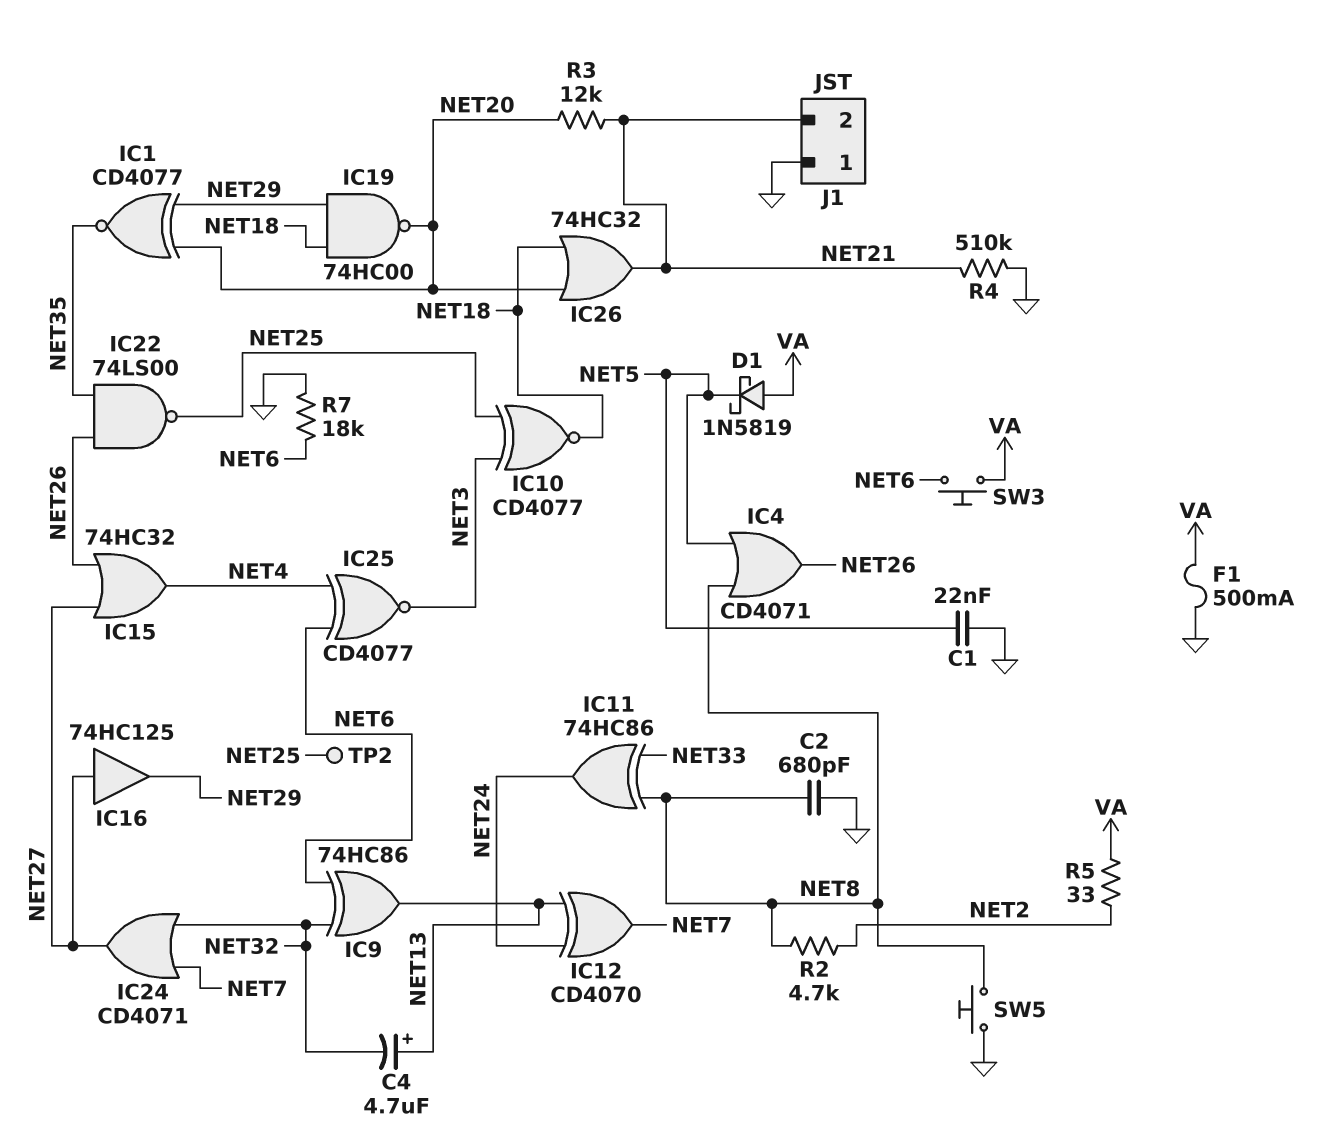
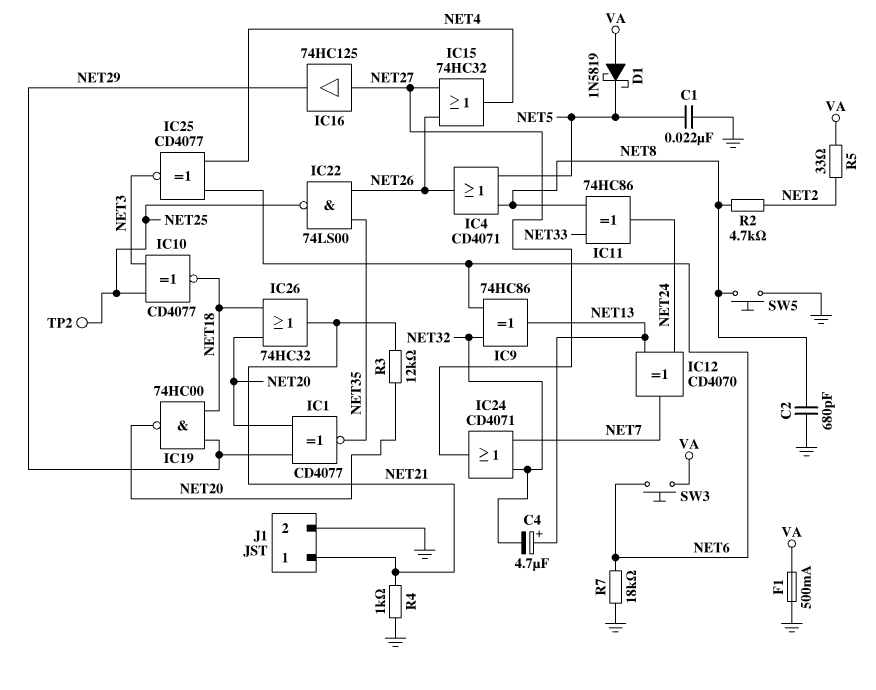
J1 pin 1: GND -> NET21
J1 pin 2: NET21 -> GND
R4: 510k (GND, NET21) -> 1k (GND, NET21)

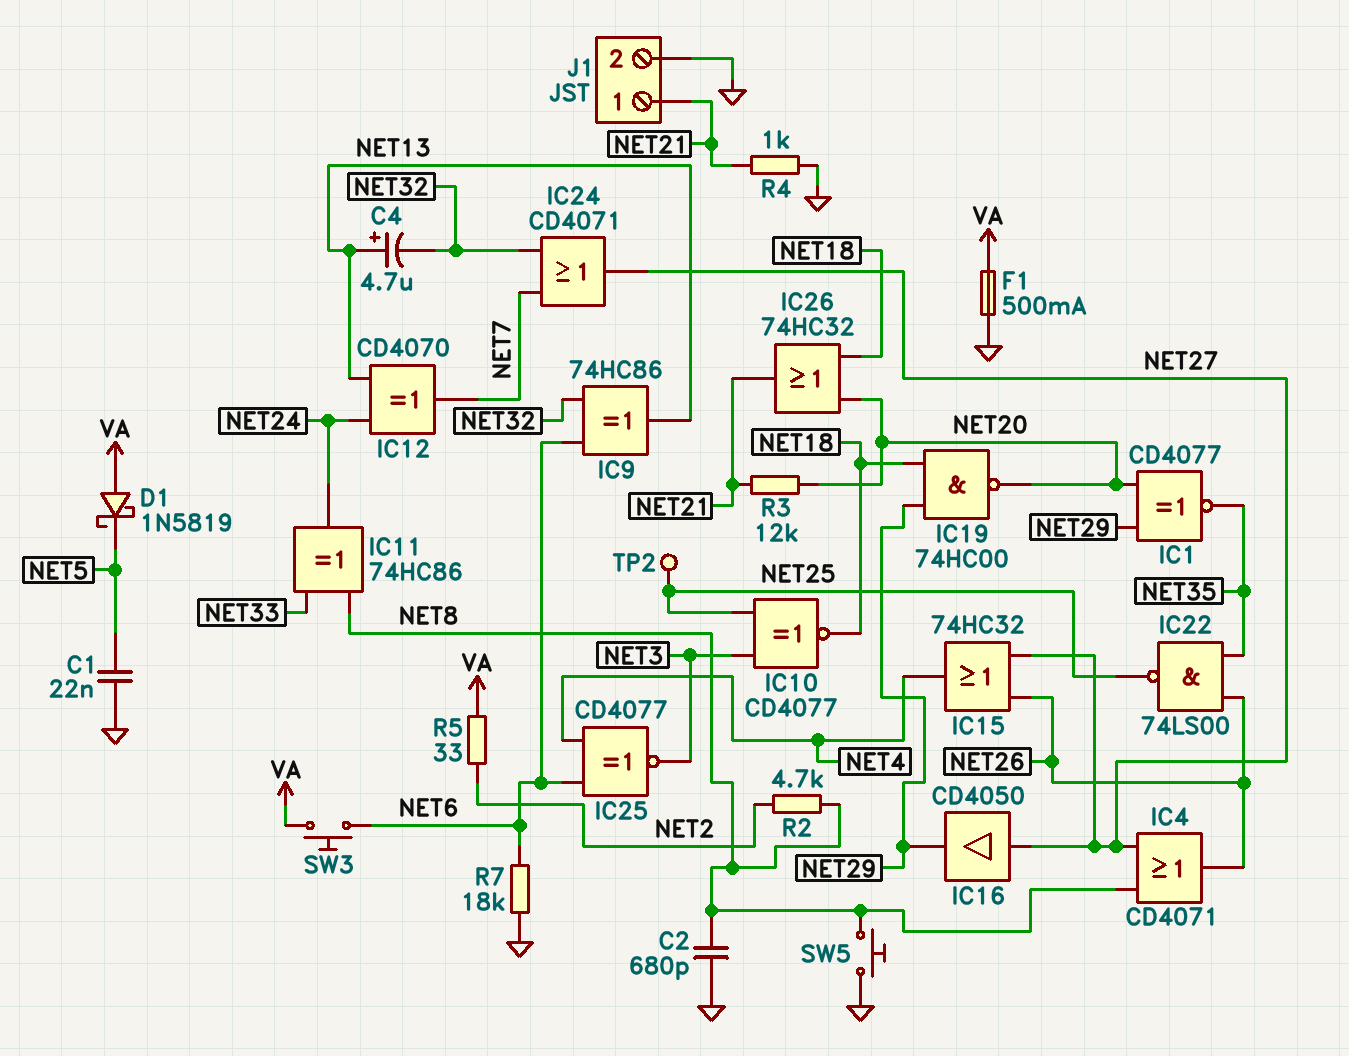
IC4: OR CD4071 (in NET5, in NET8, out NET26) -> OR CD4071 (in NET8, in NET27, out NET26)
IC16: buffer 74HC125 (in NET27, out NET29) -> buffer CD4050 (in NET27, out NET29)

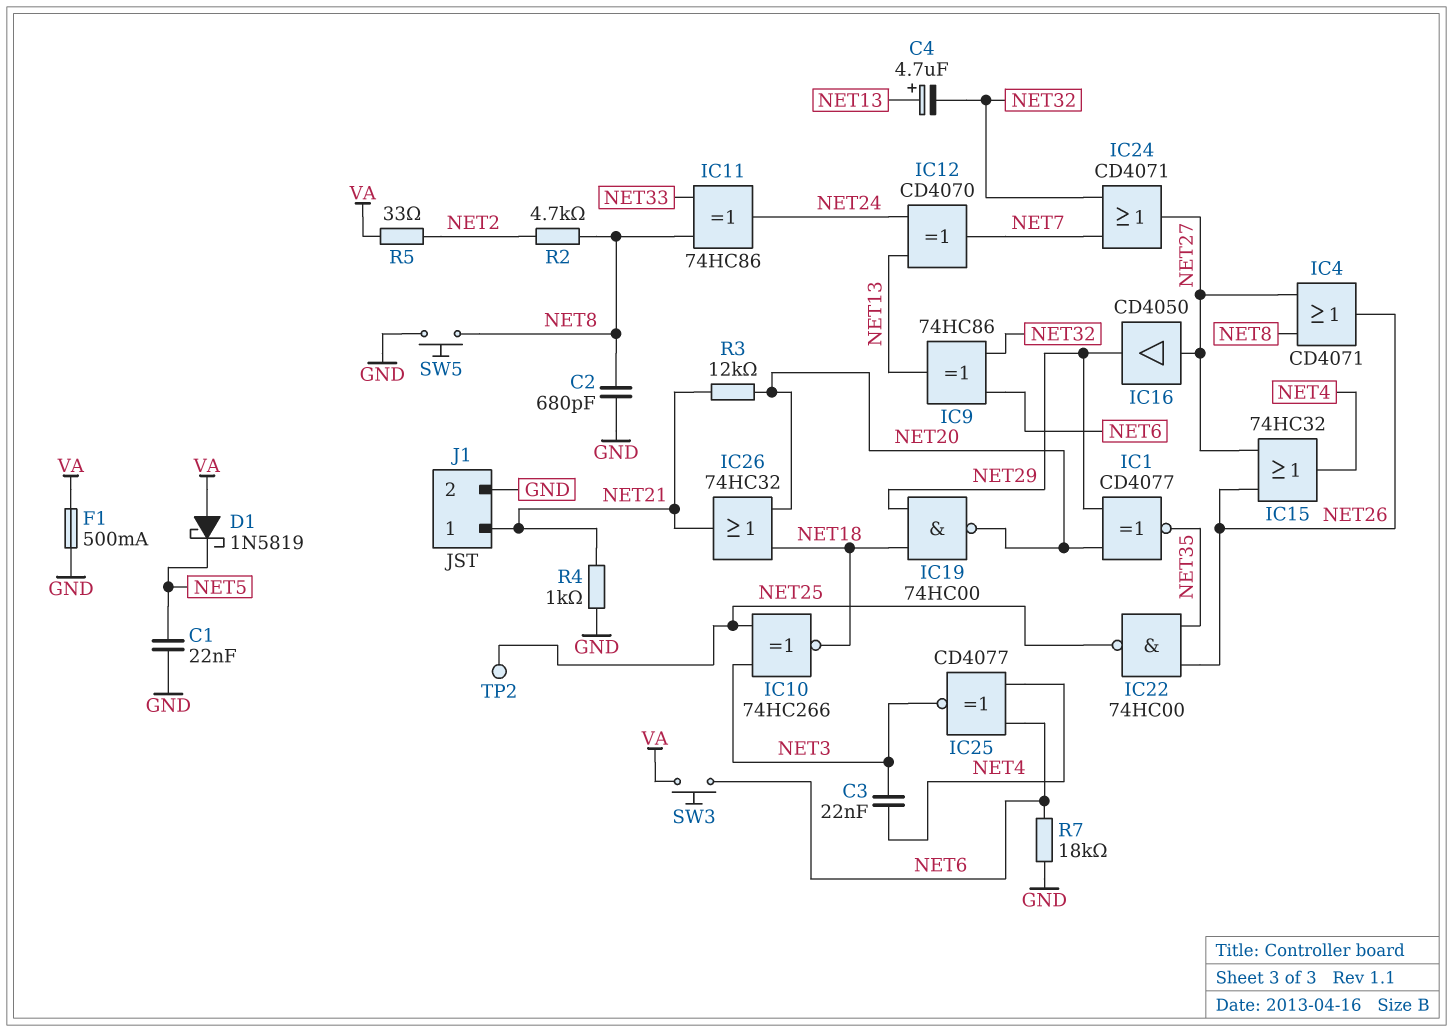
C3: none -> 22nF (NET3, NET4)
IC10: XNOR CD4077 (in NET3, in NET25, out NET18) -> XNOR 74HC266 (in NET3, in NET25, out NET18)
IC22: NAND 74LS00 (in NET26, in NET35, out NET25) -> NAND 74HC00 (in NET26, in NET35, out NET25)

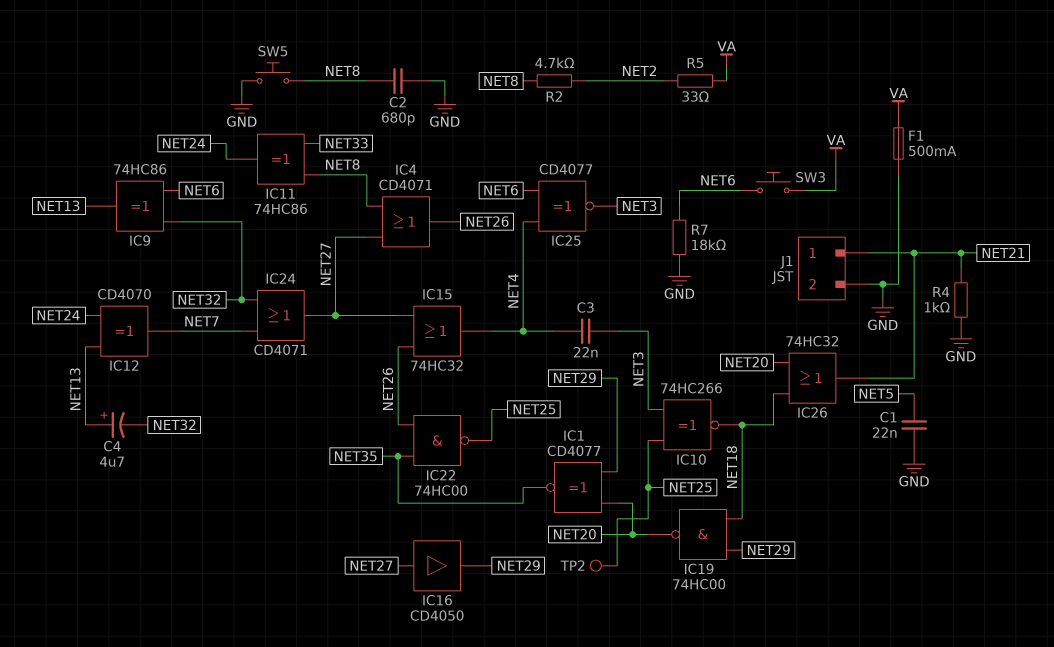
D1: schottky 1N5819 (A VA, K NET5) -> none
R3: 12k (NET20, NET21) -> none

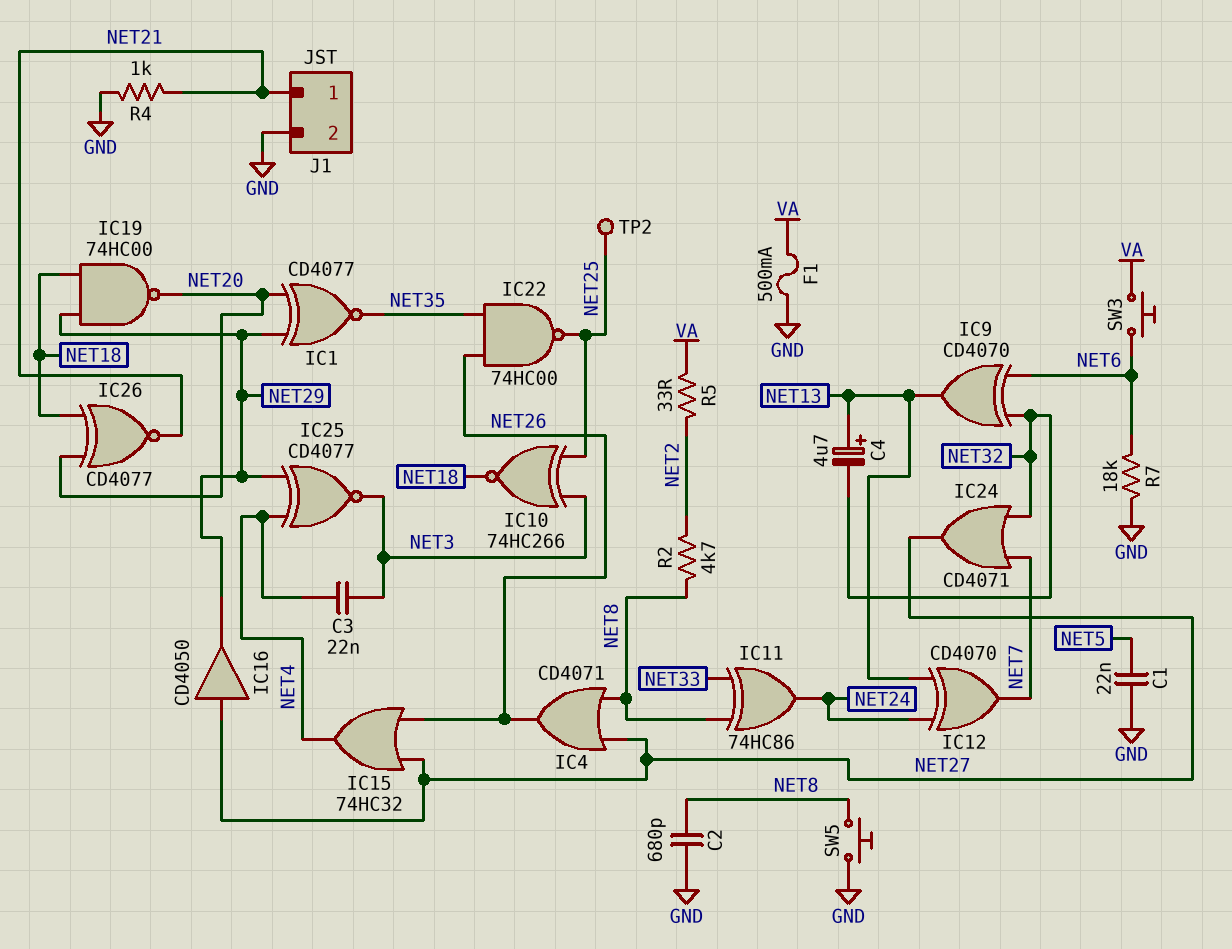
IC9: XOR 74HC86 (in NET6, in NET32, out NET13) -> XOR CD4070 (in NET6, in NET32, out NET13)
IC25: XNOR CD4077 (in NET4, in NET6, out NET3) -> XNOR CD4077 (in NET4, in NET29, out NET3)
IC26: OR 74HC32 (in NET18, in NET20, out NET21) -> XNOR CD4077 (in NET18, in NET20, out NET21)

